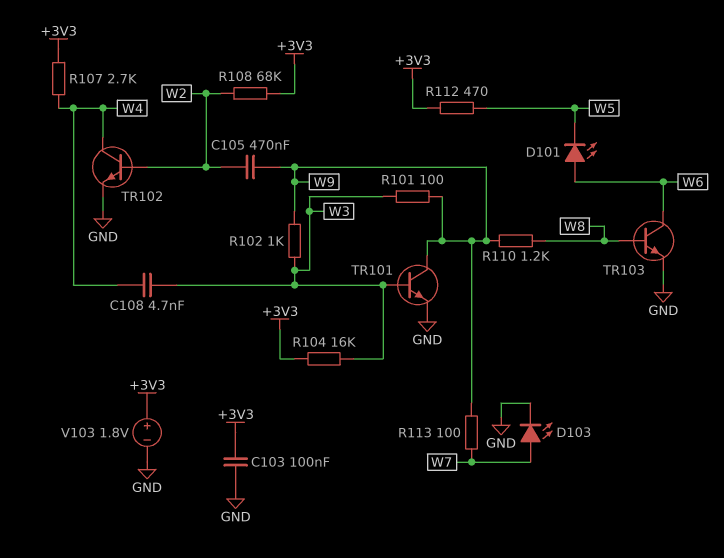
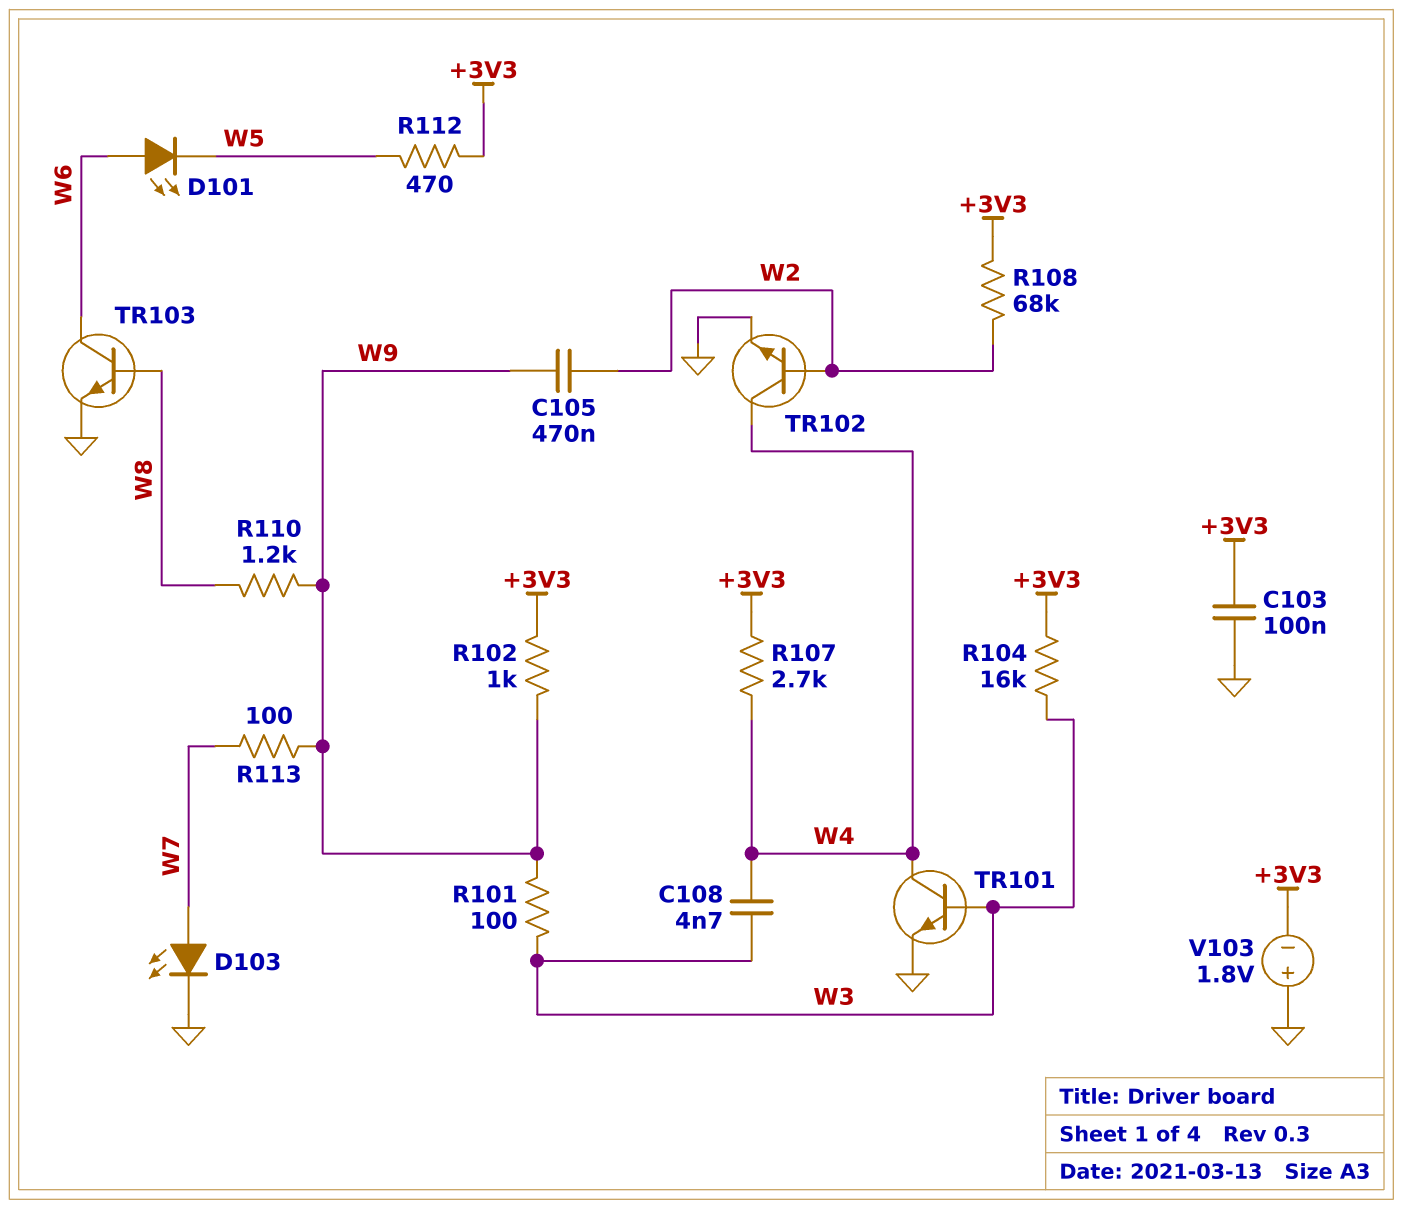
R102: 1k (W3, W9) -> 1k (+3V3, W9)
TR101: NPN (B W3, C W9, E GND) -> NPN (B W3, C W4, E GND)
V103: 1.8V (plus +3V3, minus GND) -> 1.8V (plus GND, minus +3V3)

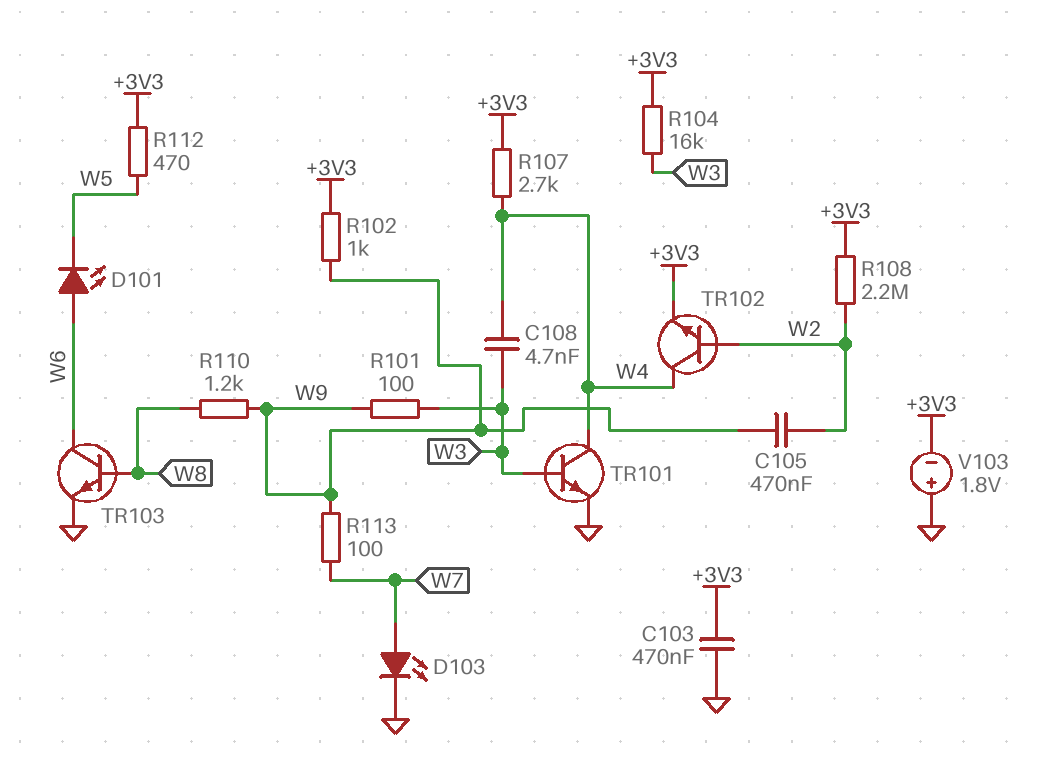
C103: 100nF (+3V3, GND) -> 470nF (+3V3, GND)
R108: 68k (+3V3, W2) -> 2.2M (+3V3, W2)
TR102: NPN (B W2, C W4, E GND) -> NPN (B W2, C W4, E +3V3)

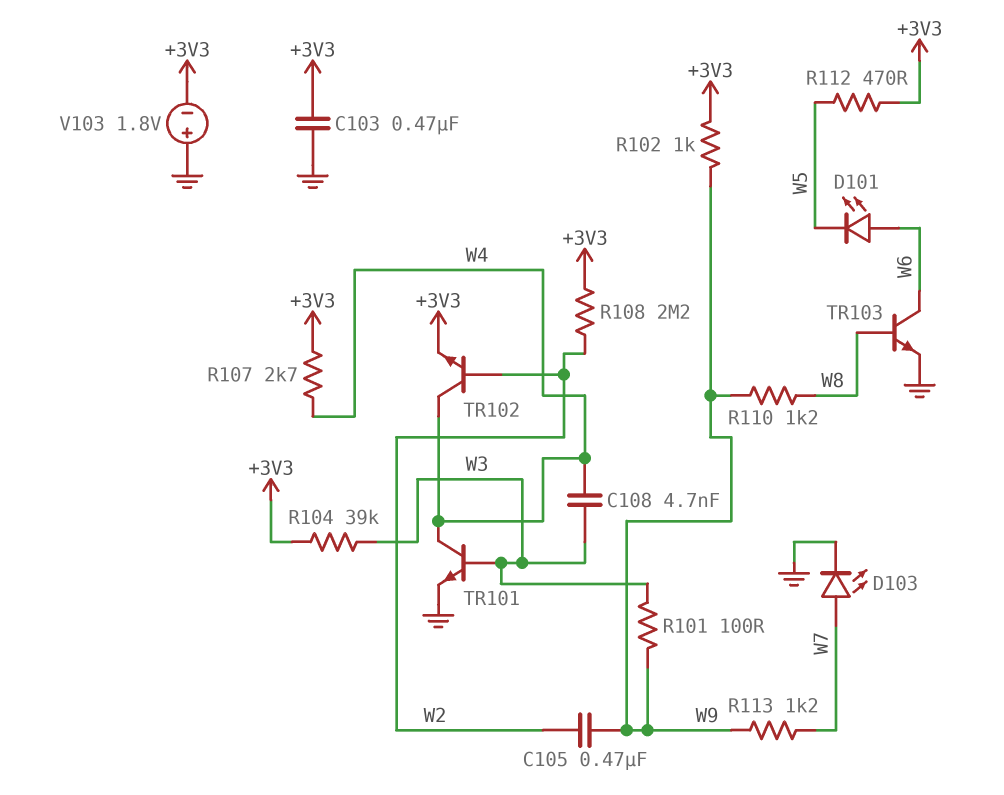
R104: 16k (+3V3, W3) -> 39k (+3V3, W3)
R113: 100 (W7, W9) -> 1.2k (W7, W9)

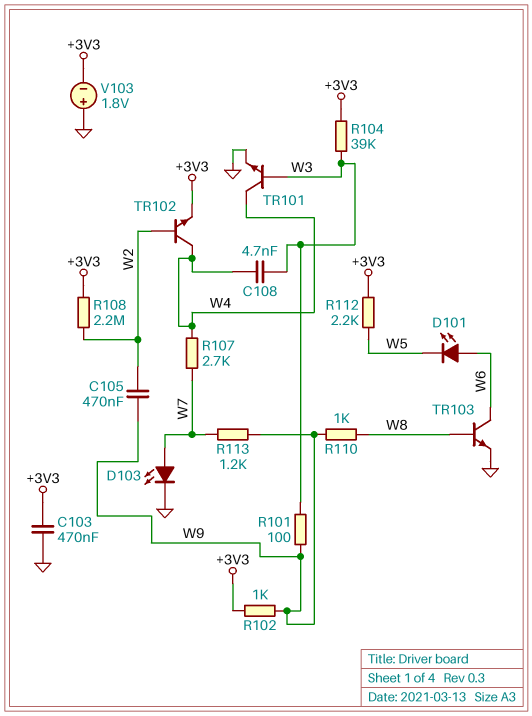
R107: 2.7k (+3V3, W4) -> 2.7k (W4, W7)
R110: 1.2k (W8, W9) -> 1k (W8, W9)
R112: 470 (+3V3, W5) -> 2.2k (+3V3, W5)

